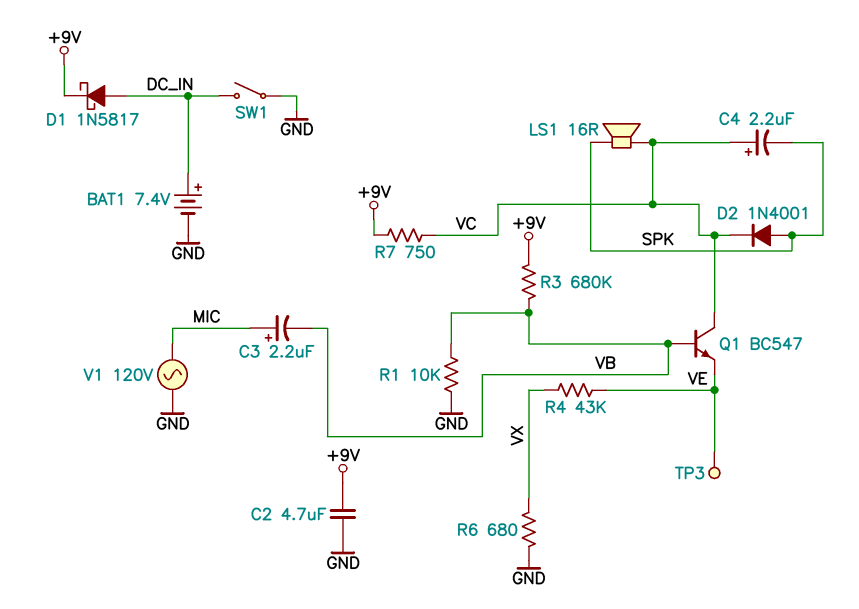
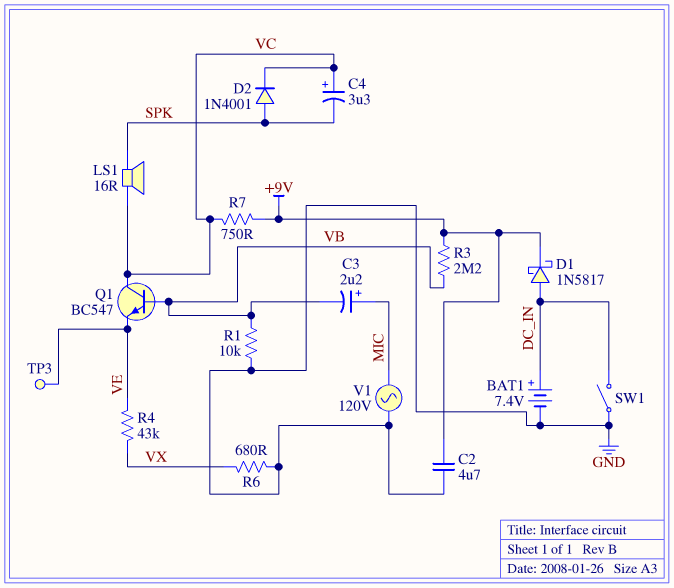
C4: 2.2uF (plus VC, minus SPK) -> 3.3uF (plus VC, minus SPK)
R3: 680k (+9V, VB) -> 2.2M (+9V, VB)

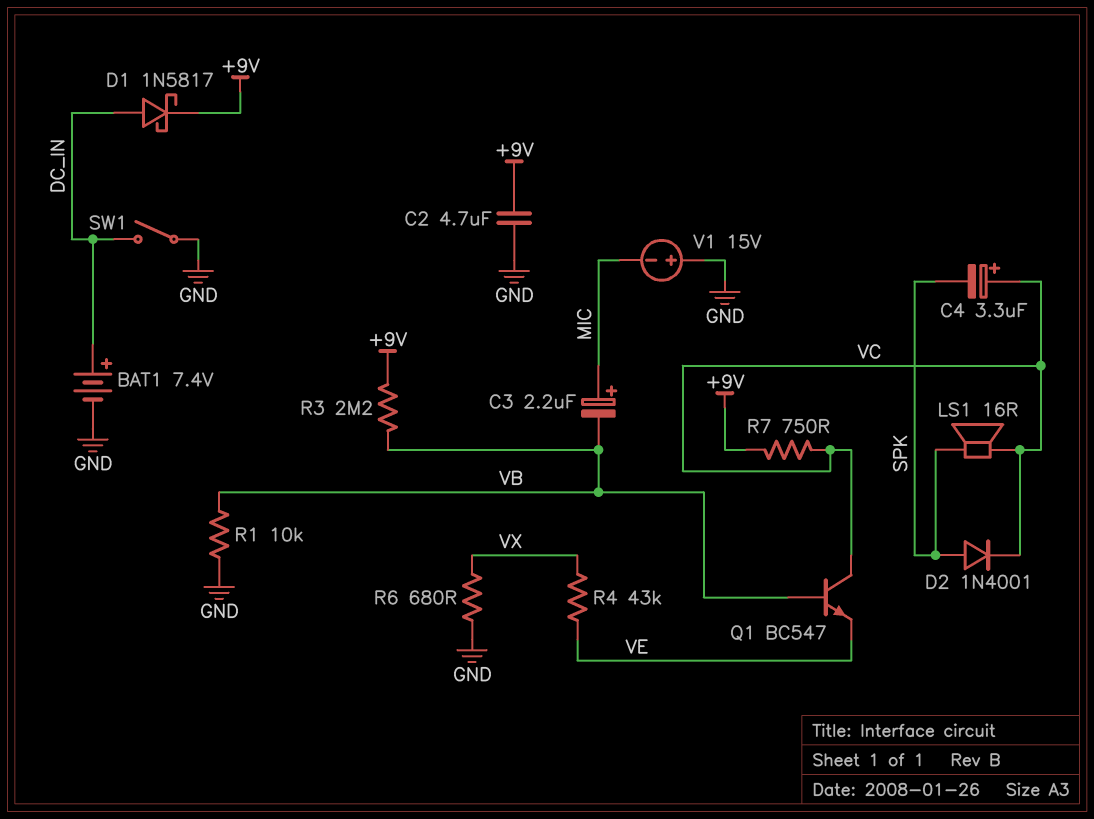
TP3: test point (VE) -> none
V1: AC 120V (GND, MIC) -> 15V (plus GND, minus MIC)

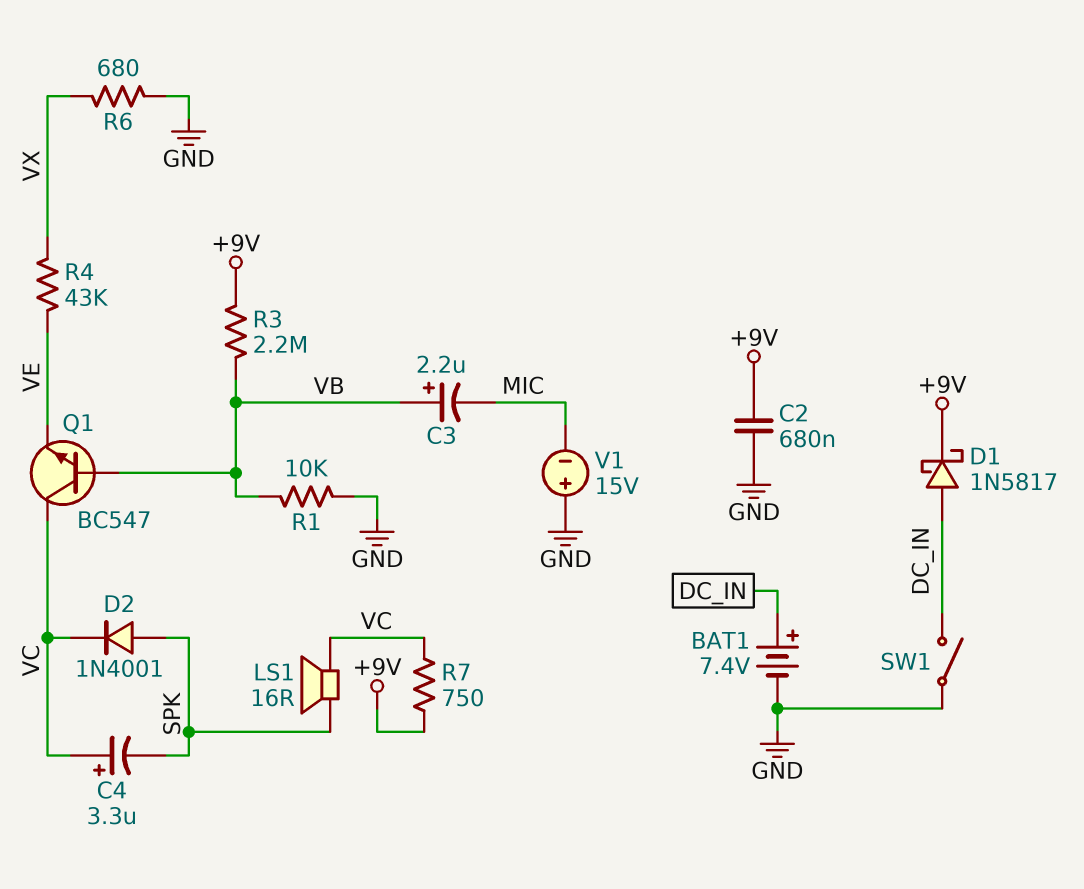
C2: 4.7uF (+9V, GND) -> 680nF (+9V, GND)
C3: 2.2uF (plus MIC, minus VB) -> 2.2uF (plus VB, minus MIC)

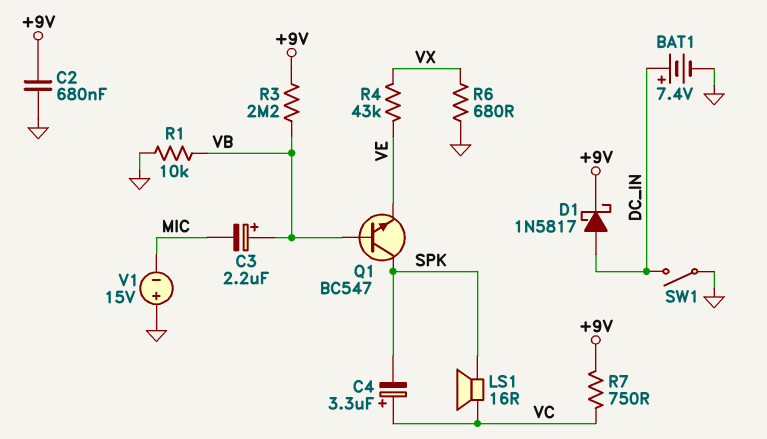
D2: diode 1N4001 (A SPK, K VC) -> none
Q1: NPN BC547 (B VB, C VC, E VE) -> NPN BC547 (B VB, C SPK, E VE)

